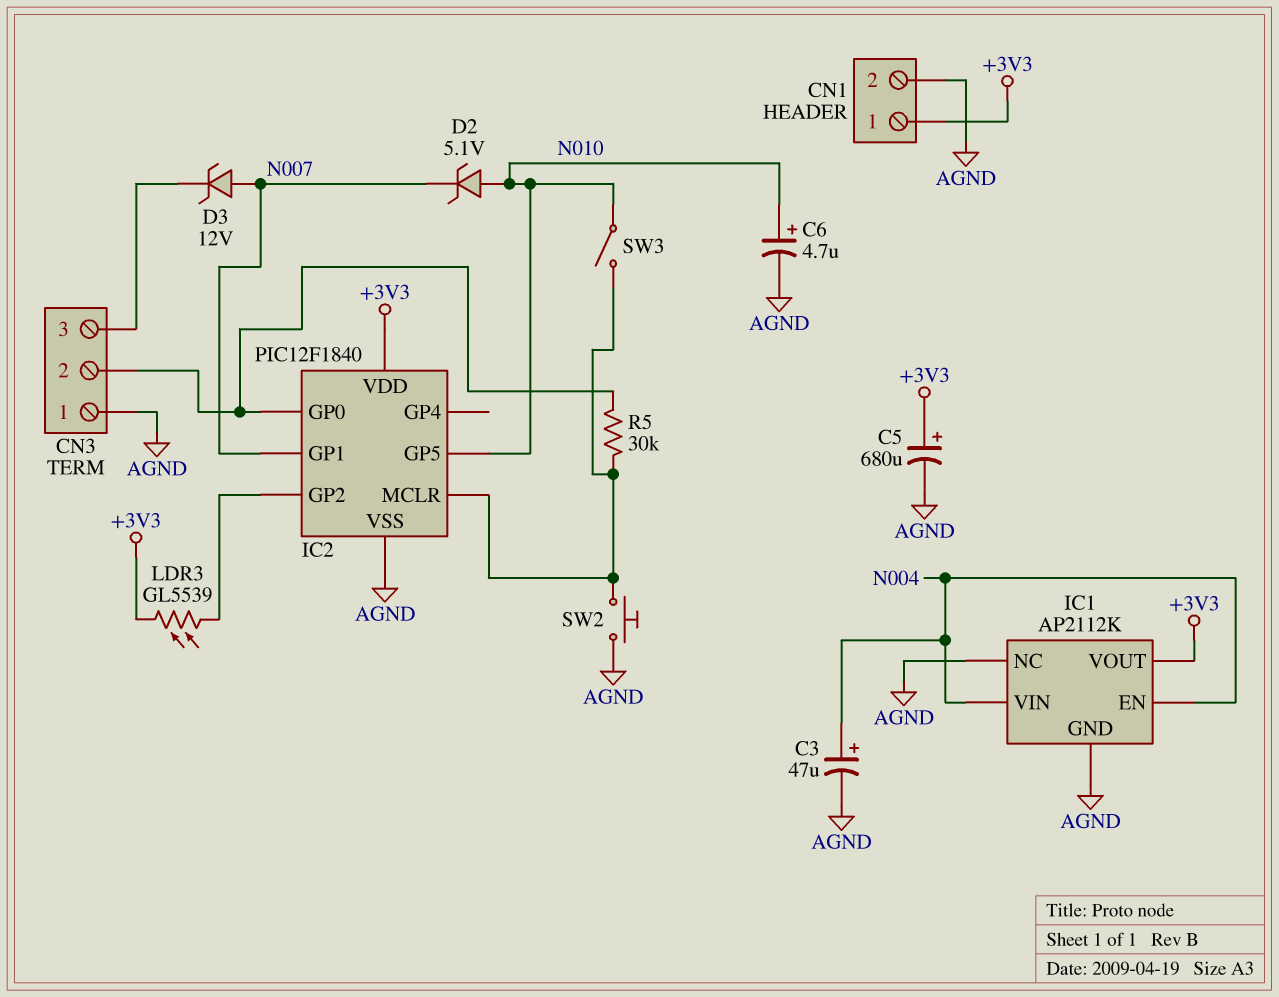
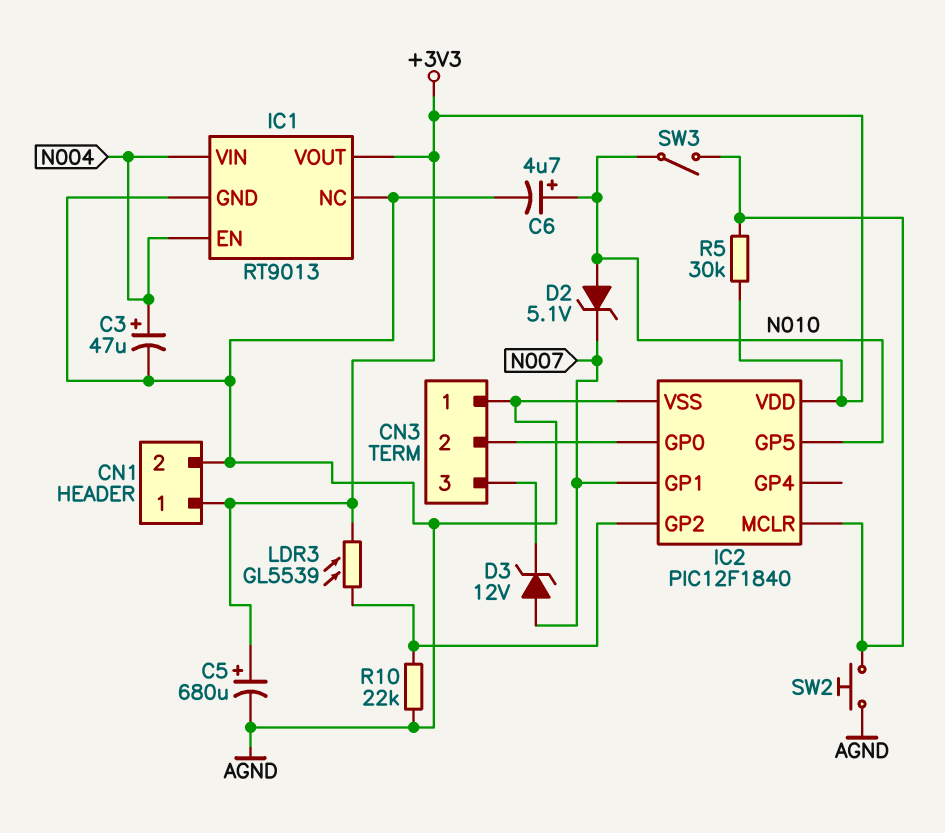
IC1: AP2112K -> RT9013
R5: 30k (CN3/2, IC2/MCLR) -> 30k (+3V3, IC2/MCLR)
R10: none -> 22k (AGND, IC2/GP2)

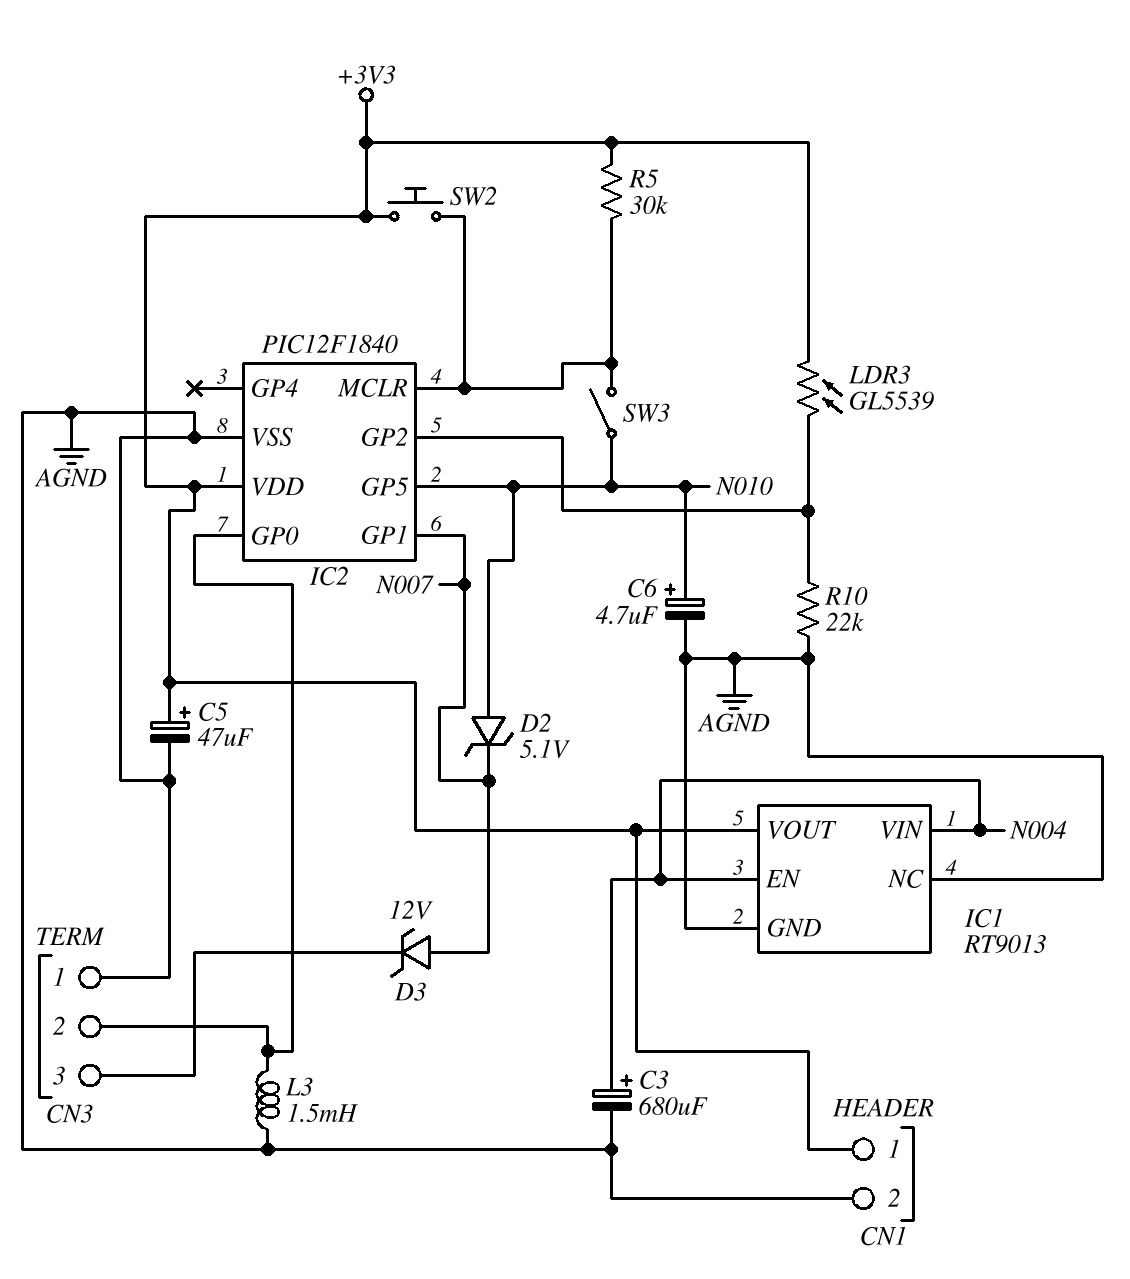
C3: 47uF (plus N004, minus AGND) -> 680uF (plus N004, minus AGND)
C5: 680uF (plus +3V3, minus AGND) -> 47uF (plus +3V3, minus AGND)
L3: none -> 1.5mH (AGND, CN3/2)
SW2: button (AGND, IC2/MCLR) -> button (+3V3, IC2/MCLR)

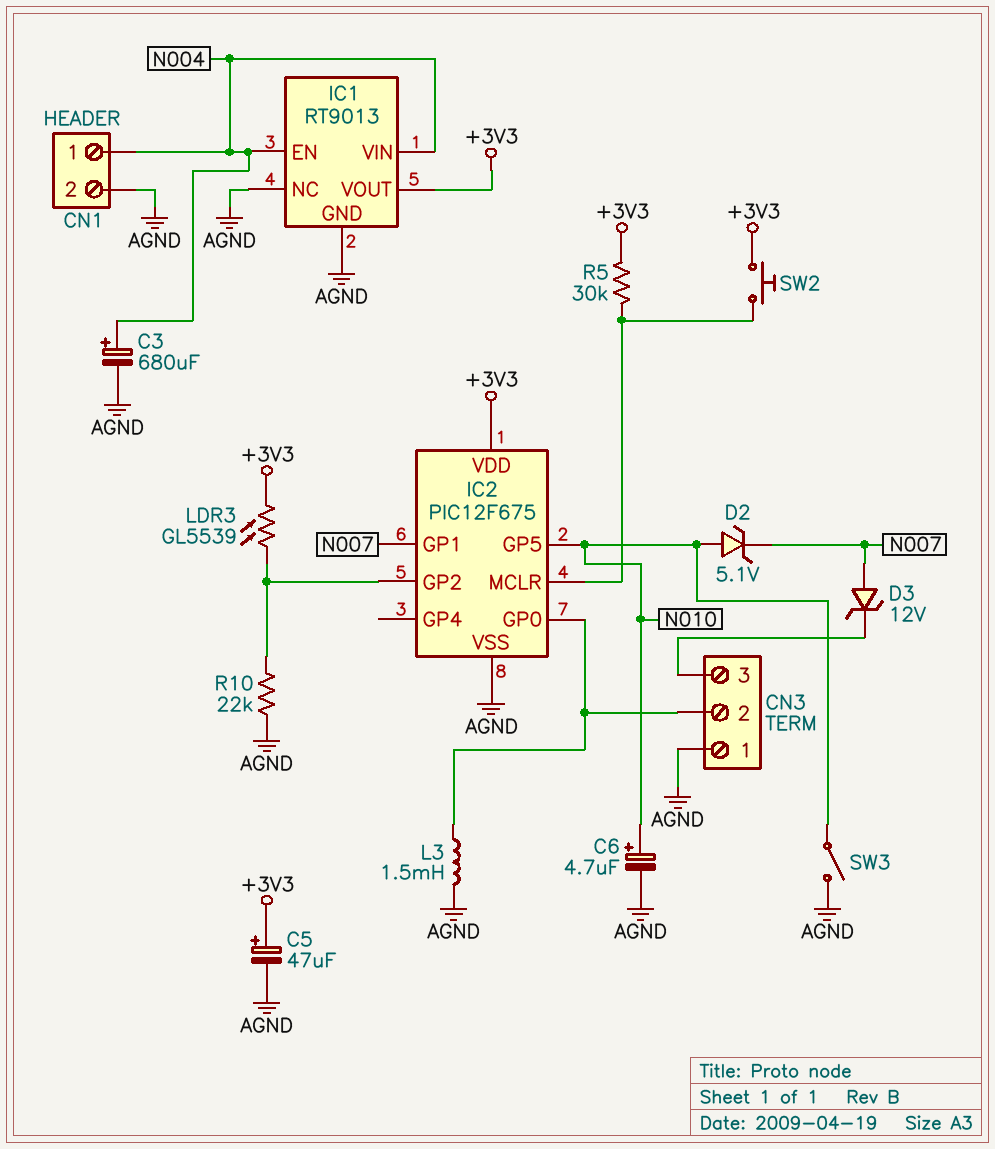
CN1 pin 1: +3V3 -> N004
IC2: PIC12F1840 -> PIC12F675
SW3: switch (IC2/MCLR, N010) -> switch (AGND, N010)

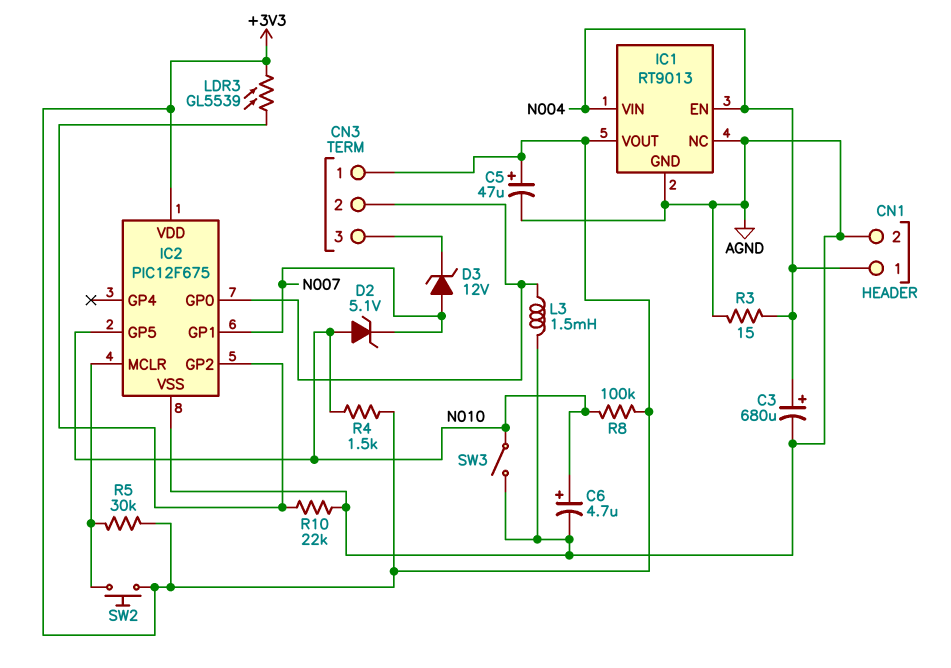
CN3 pin 1: AGND -> +3V3
R3: none -> 15 (AGND, N004)
R4: none -> 1.5k (+3V3, N010)
R8: none -> 100k (+3V3, N010)

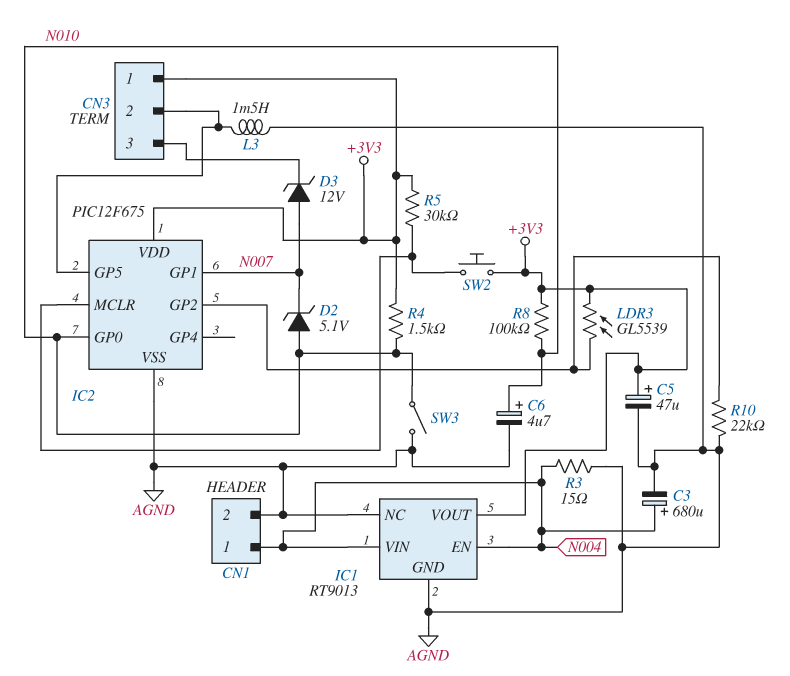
IC2 pin GP0: CN3/2 -> N010
IC2 pin GP5: N010 -> CN3/2

